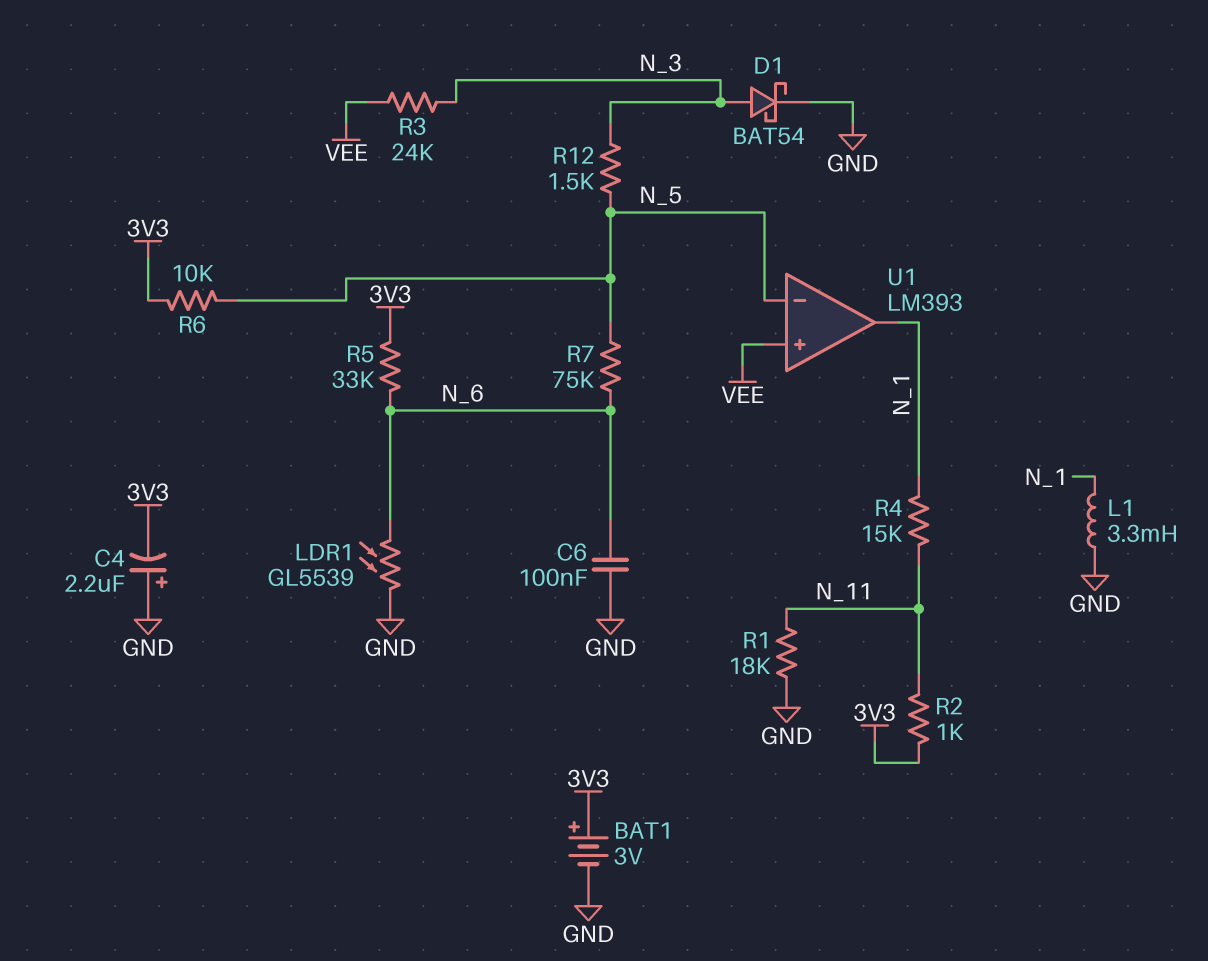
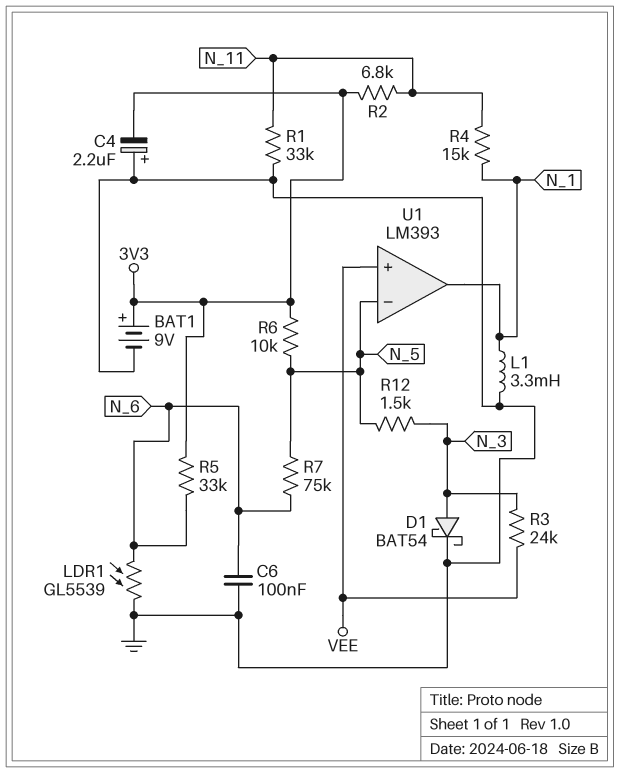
BAT1: 3V (plus 3V3, minus GND) -> 9V (plus 3V3, minus GND)
R1: 18k (GND, N_11) -> 33k (GND, N_11)
R2: 1k (3V3, N_11) -> 6.8k (3V3, N_11)

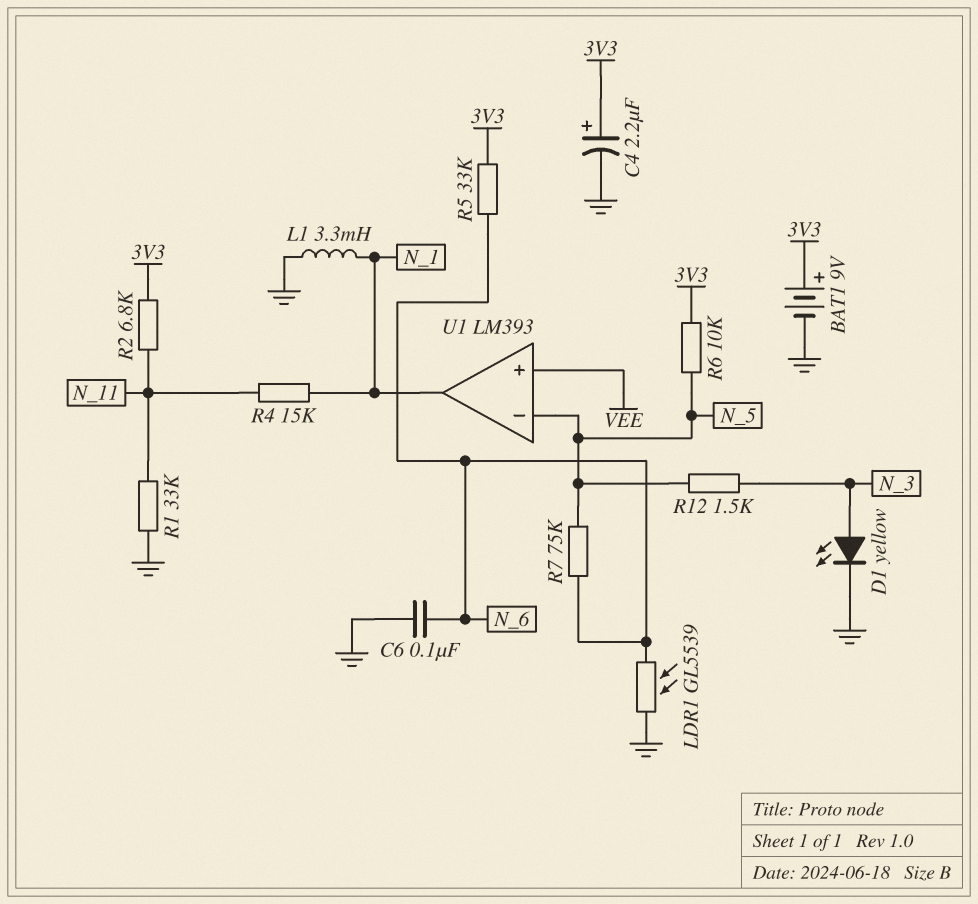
C4: 2.2uF (plus GND, minus 3V3) -> 2.2uF (plus 3V3, minus GND)
D1: schottky BAT54 (A N_3, K GND) -> LED yellow (A N_3, K GND)
R3: 24k (N_3, VEE) -> none

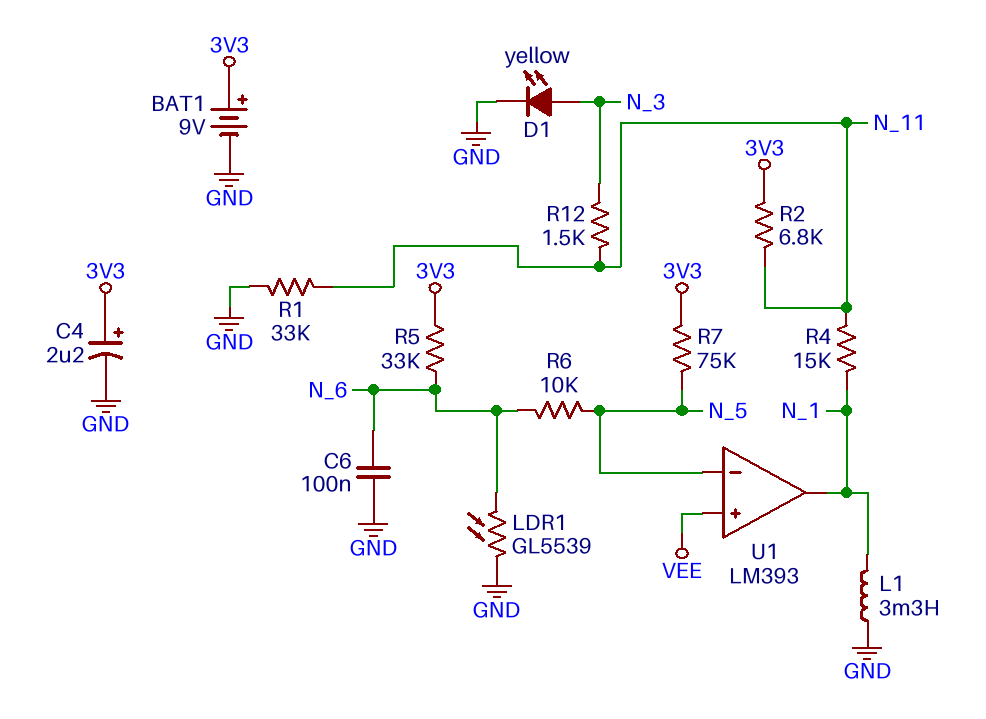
R6: 10k (3V3, N_5) -> 10k (N_5, N_6)
R7: 75k (N_5, N_6) -> 75k (3V3, N_5)
R12: 1.5k (N_3, N_5) -> 1.5k (N_3, N_11)

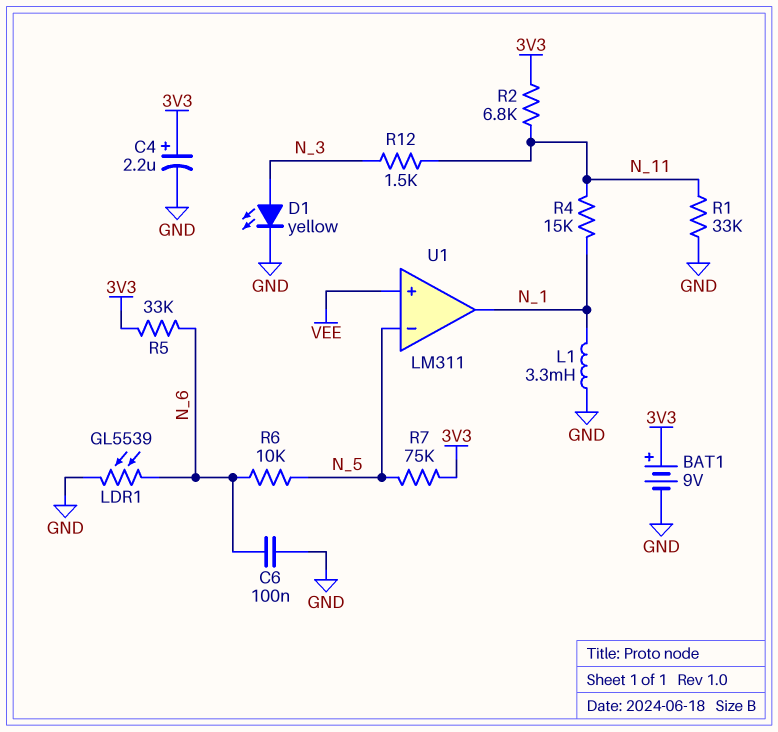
U1: LM393 -> LM311

